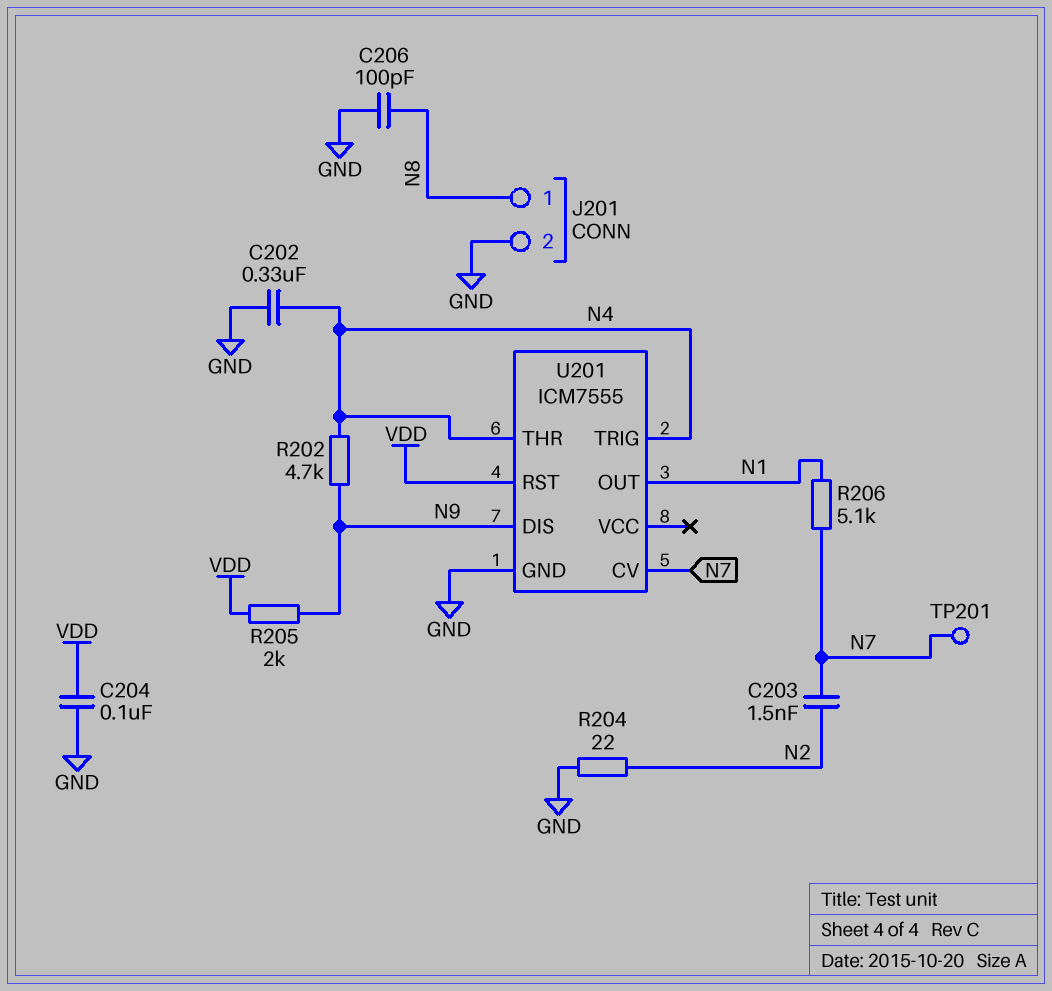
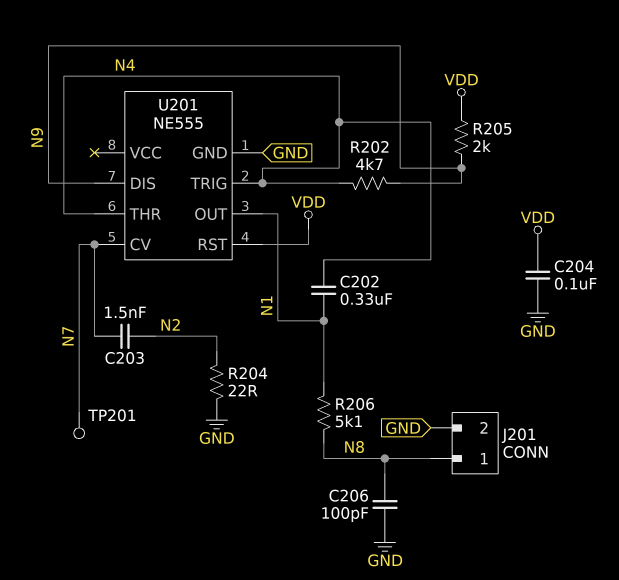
C202: 330nF (GND, N4) -> 330nF (N1, N4)
R206: 5.1k (N1, N7) -> 5.1k (N1, N8)
U201: ICM7555 -> NE555

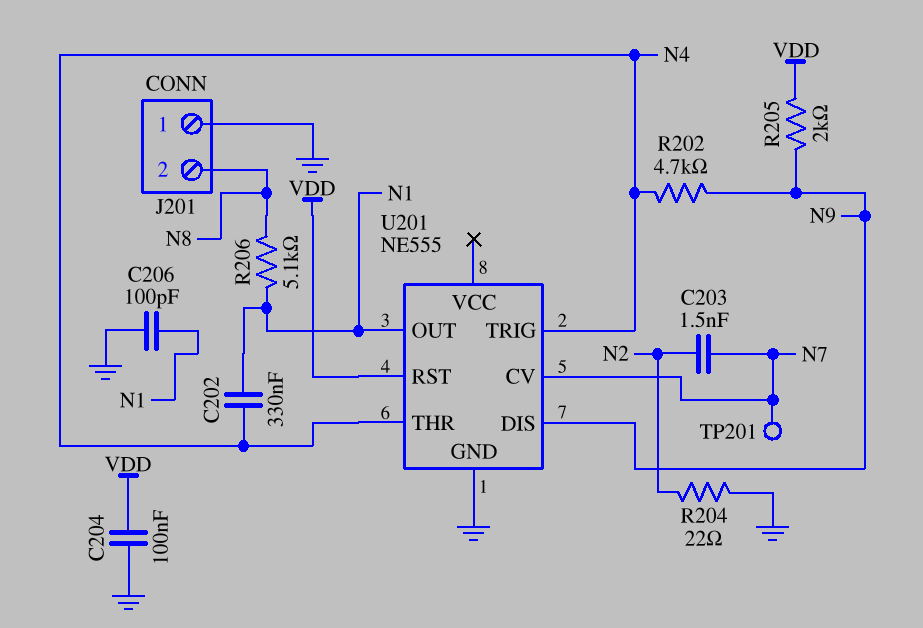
C206: 100pF (GND, N8) -> 100pF (GND, N1)
J201 pin 1: N8 -> GND
J201 pin 2: GND -> N8

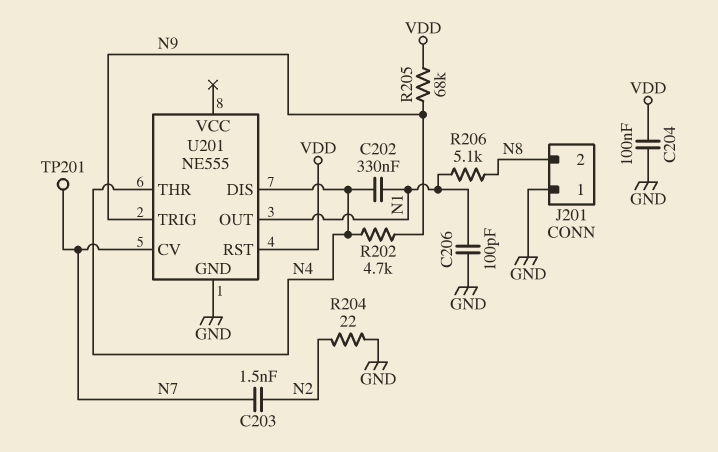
R205: 2k (N9, VDD) -> 68k (N9, VDD)
U201 pin DIS: N9 -> N4
U201 pin TRIG: N4 -> N9

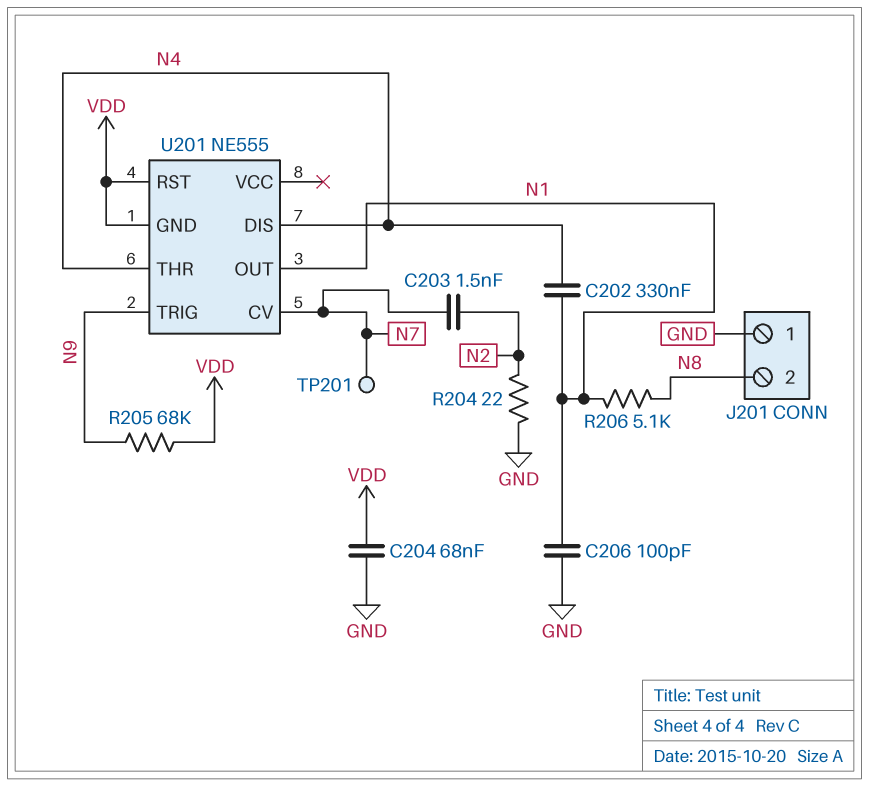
C204: 100nF (GND, VDD) -> 68nF (GND, VDD)
R202: 4.7k (N4, N9) -> none
U201 pin GND: GND -> VDD

